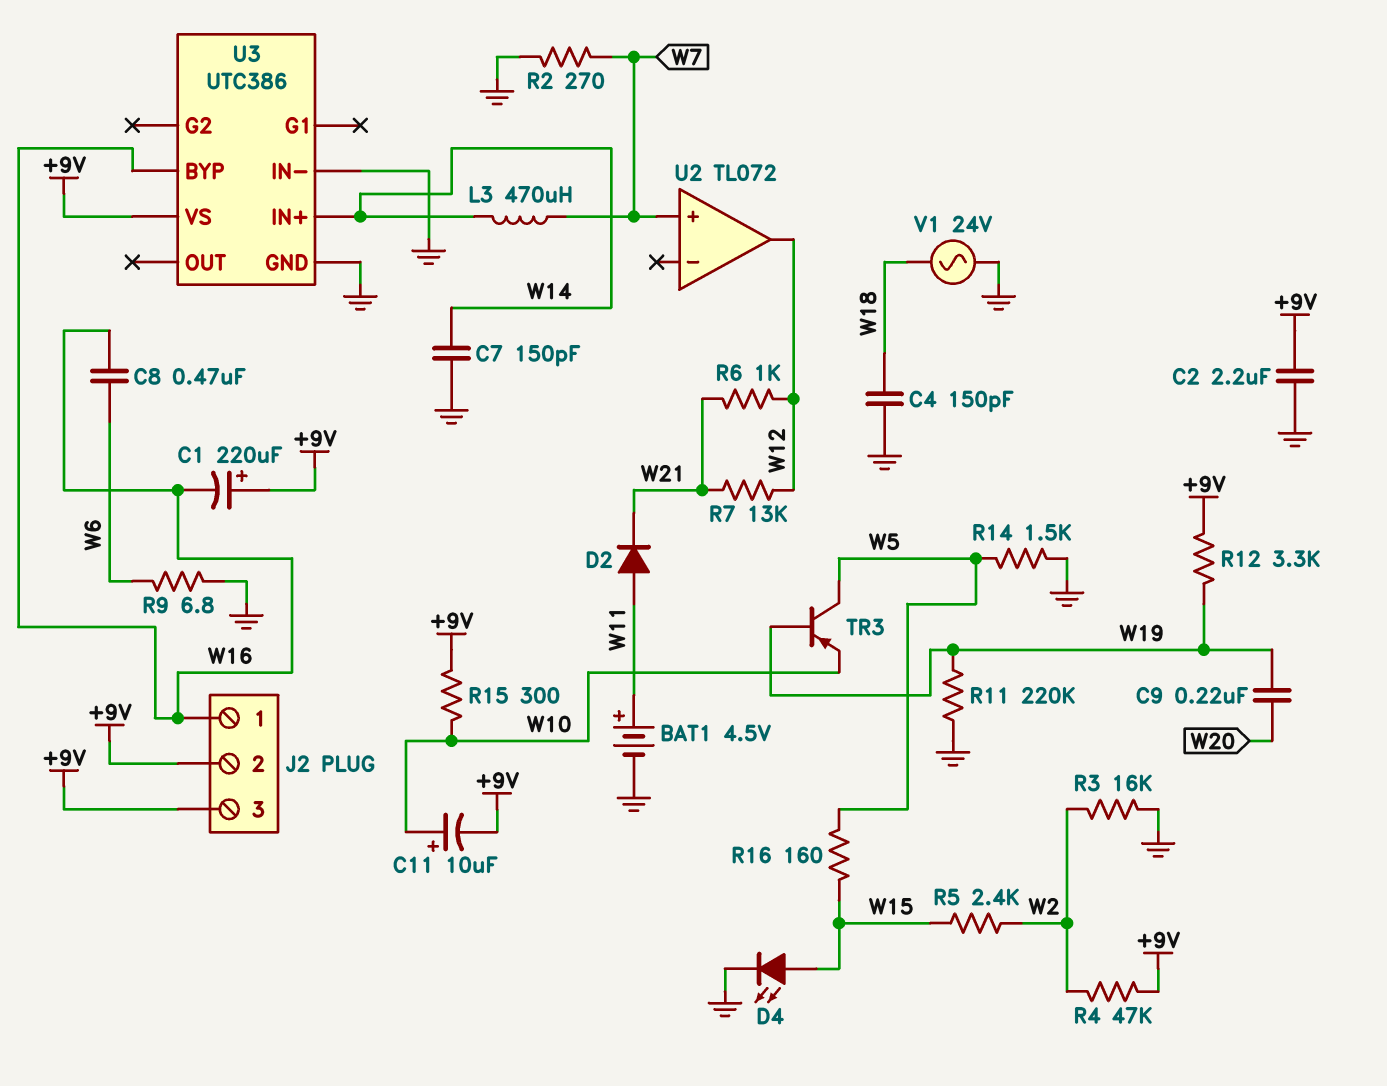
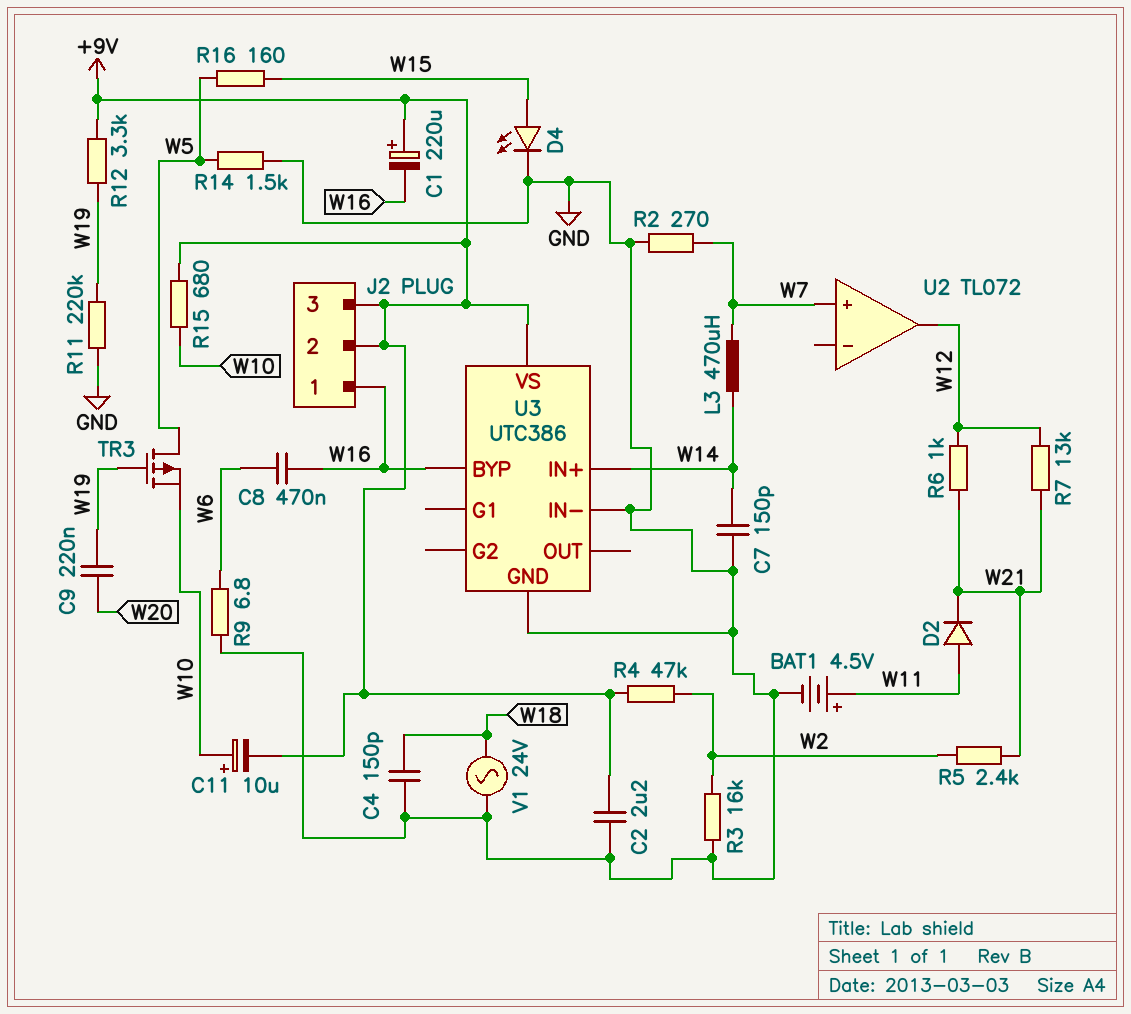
R5: 2.4k (W2, W15) -> 2.4k (W2, W21)
R15: 300 (+9V, W10) -> 680 (+9V, W10)
TR3: PNP (B W19, C W5, E W10) -> PMOS (G W19, D W5, S W10)

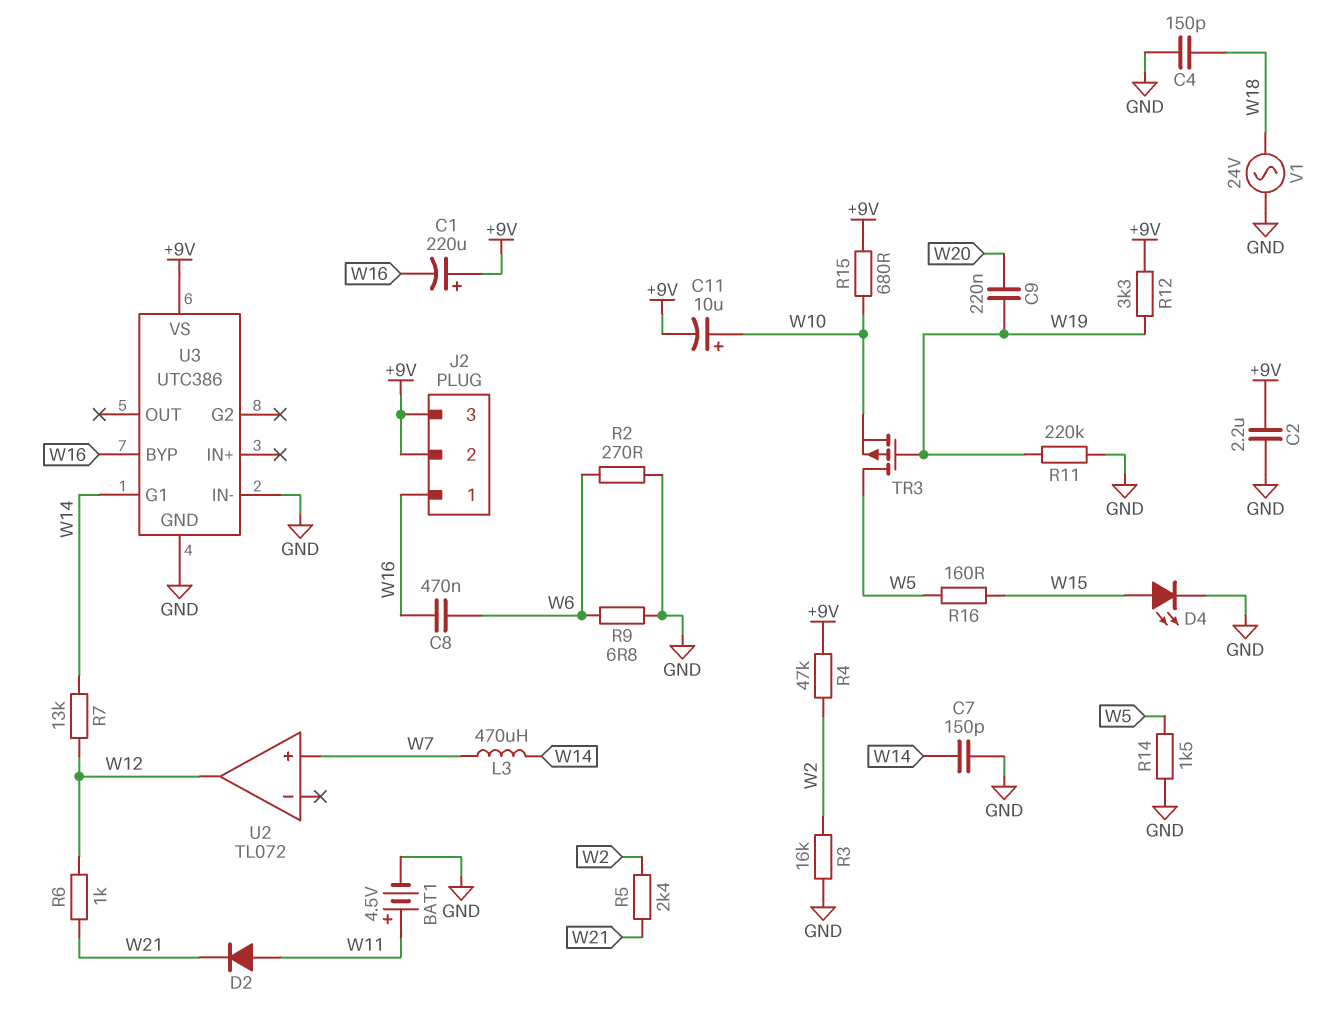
R2: 270 (GND, W7) -> 270 (GND, W6)
R7: 13k (W12, W21) -> 13k (W12, W14)
U3 pin G1: none -> W14
U3 pin IN+: W14 -> none

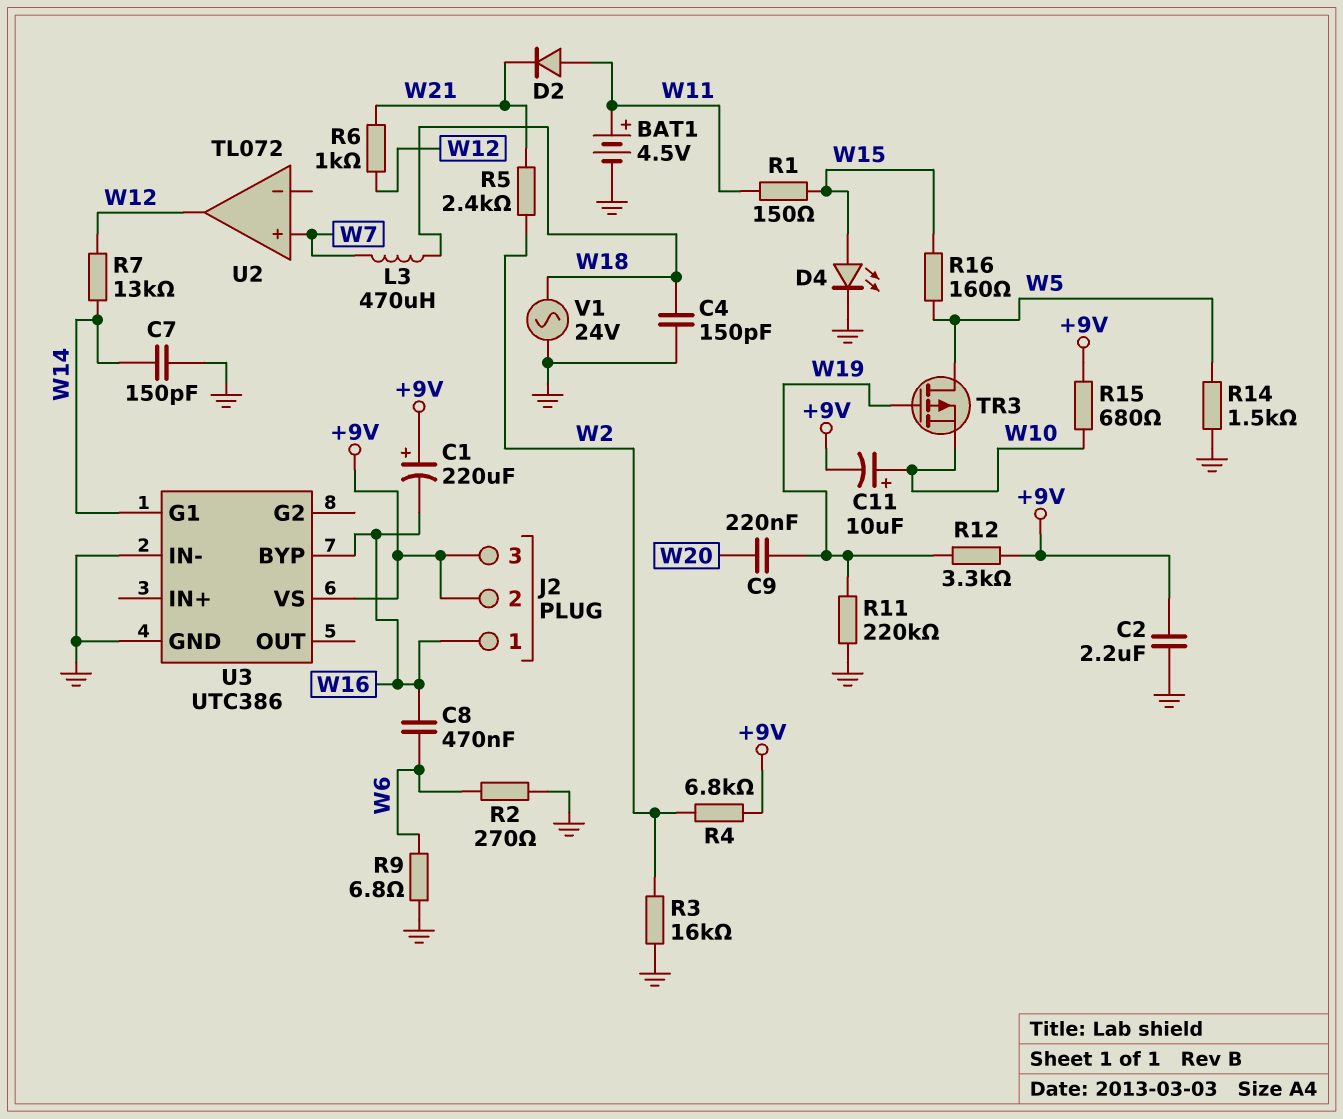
L3: 470uH (W7, W14) -> 470uH (W7, W18)
R1: none -> 150 (W11, W15)
R4: 47k (+9V, W2) -> 6.8k (+9V, W2)

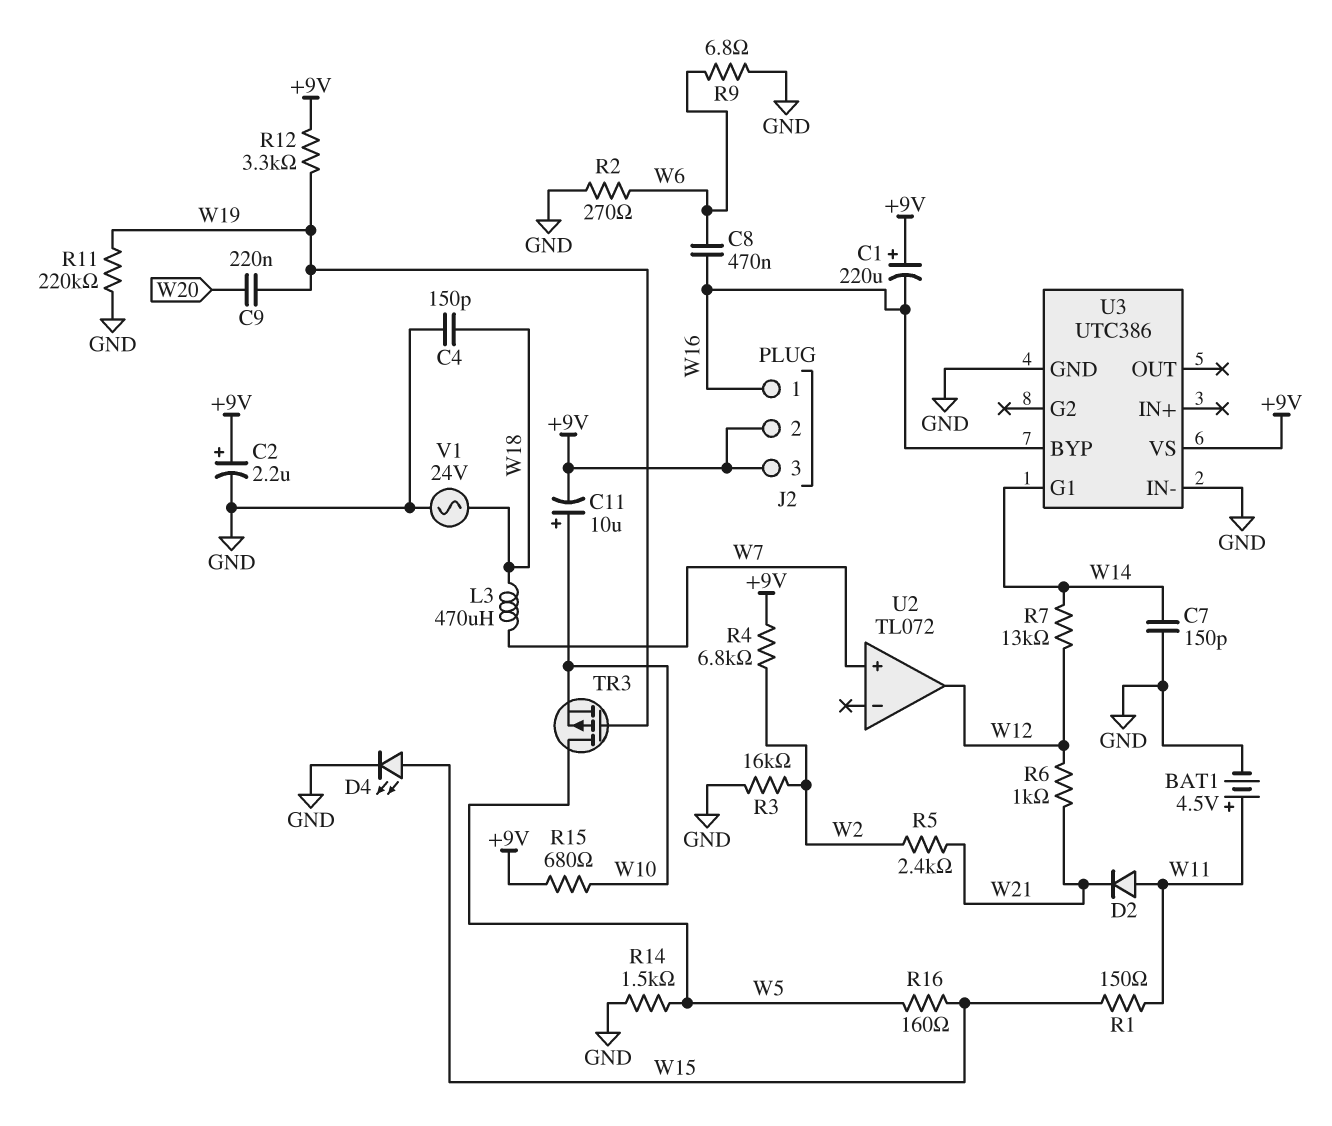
C2: 2.2uF (+9V, GND) -> 2.2uF (plus +9V, minus GND)

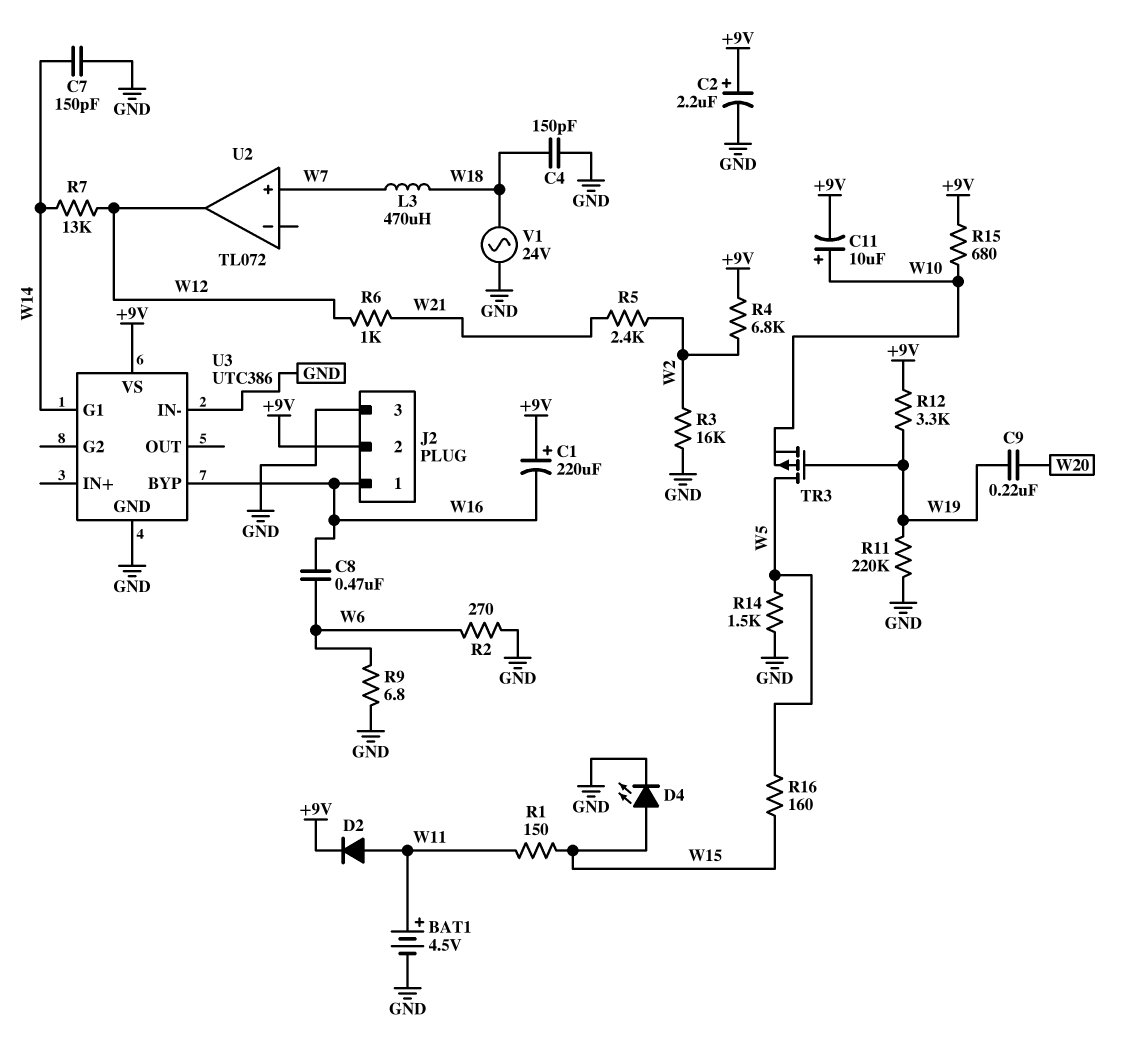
D2: diode (A W11, K W21) -> diode (A W11, K +9V)
J2 pin 3: +9V -> GND

